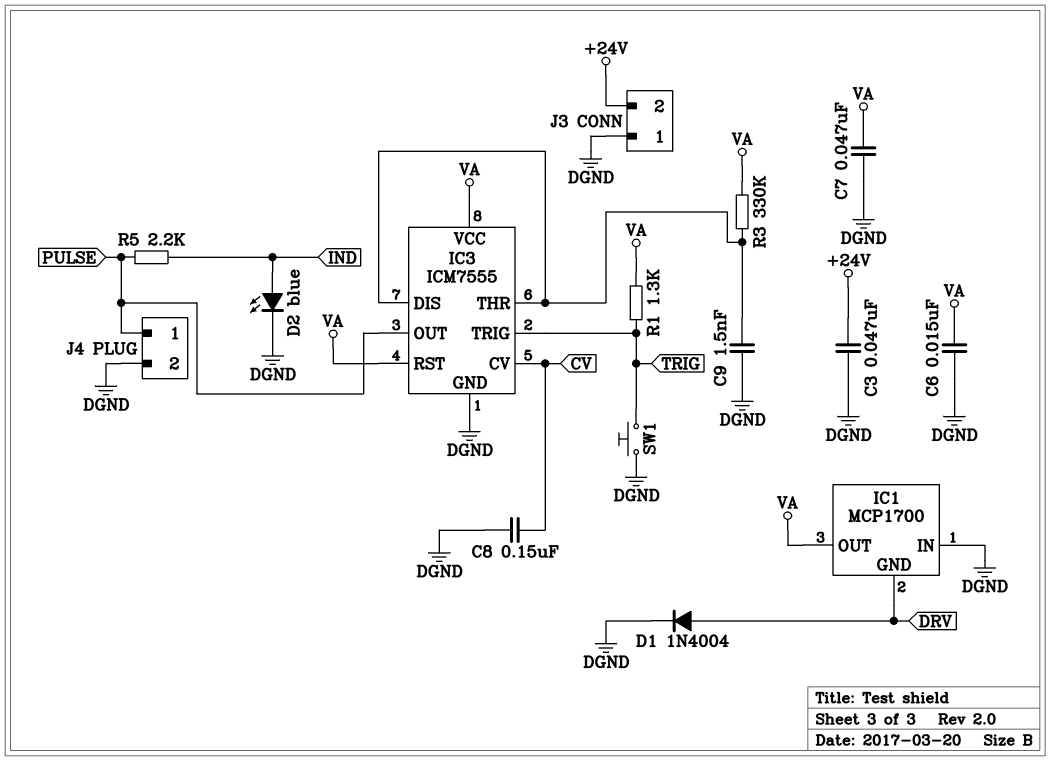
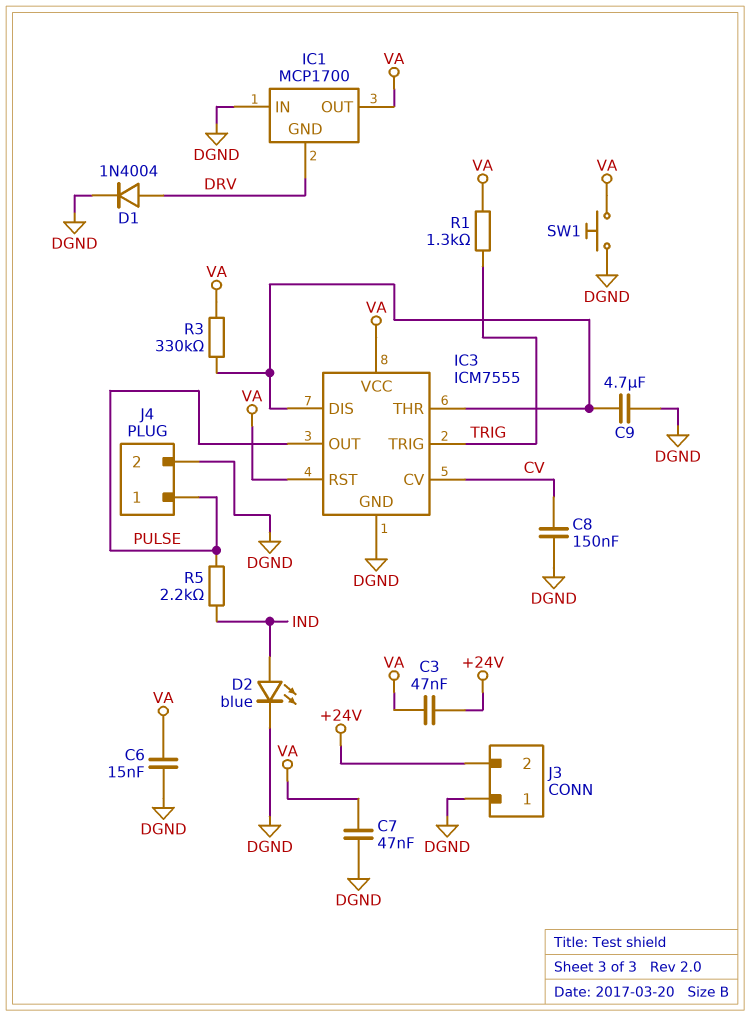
C3: 47nF (+24V, DGND) -> 47nF (+24V, VA)
C9: 1.5nF (DGND, IC3/DIS) -> 4.7uF (DGND, IC3/DIS)
SW1: button (DGND, TRIG) -> button (DGND, VA)

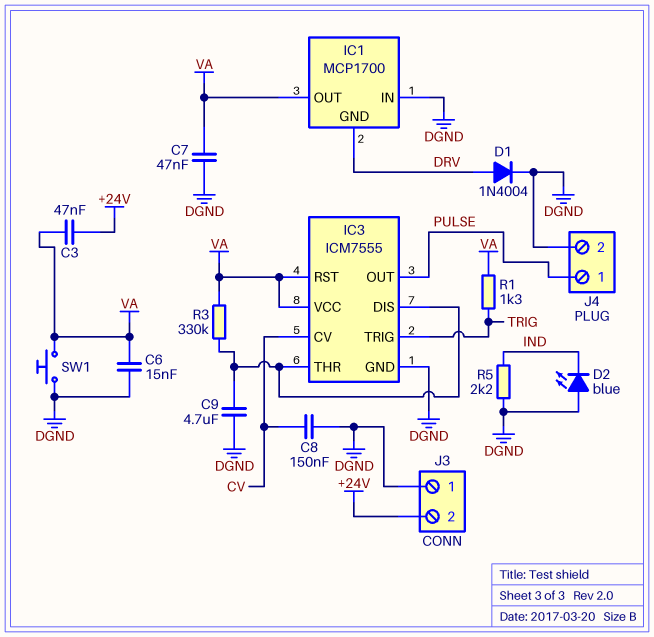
D2: LED blue (A IND, K DGND) -> LED blue (A DGND, K IND)
R5: 2.2k (IND, PULSE) -> 2.2k (DGND, IND)

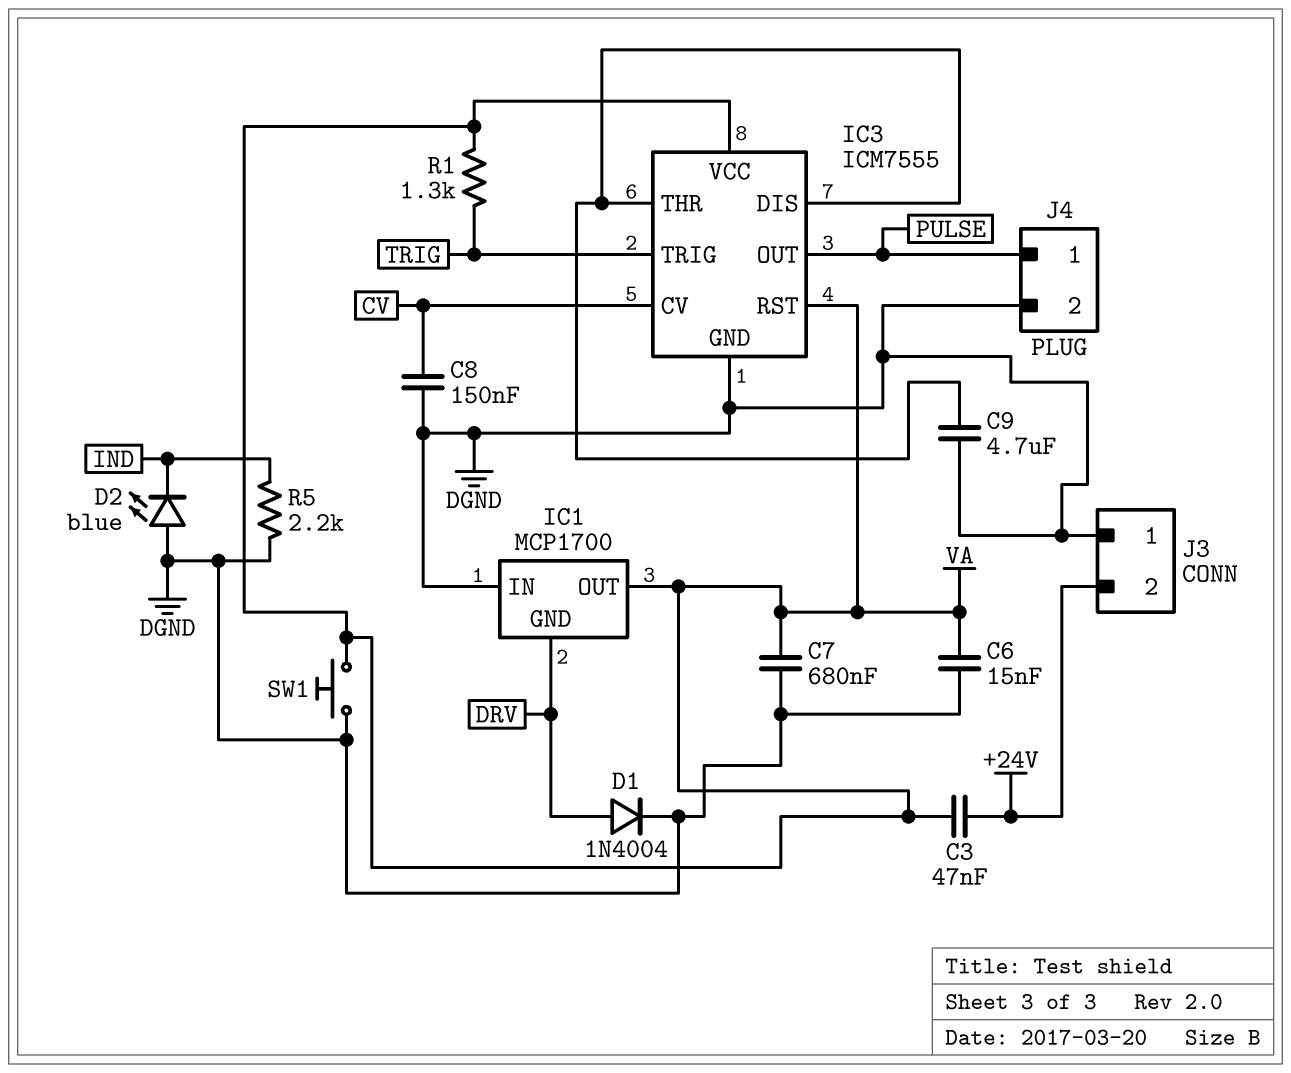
C7: 47nF (DGND, VA) -> 680nF (DGND, VA)
R3: 330k (IC3/DIS, VA) -> none

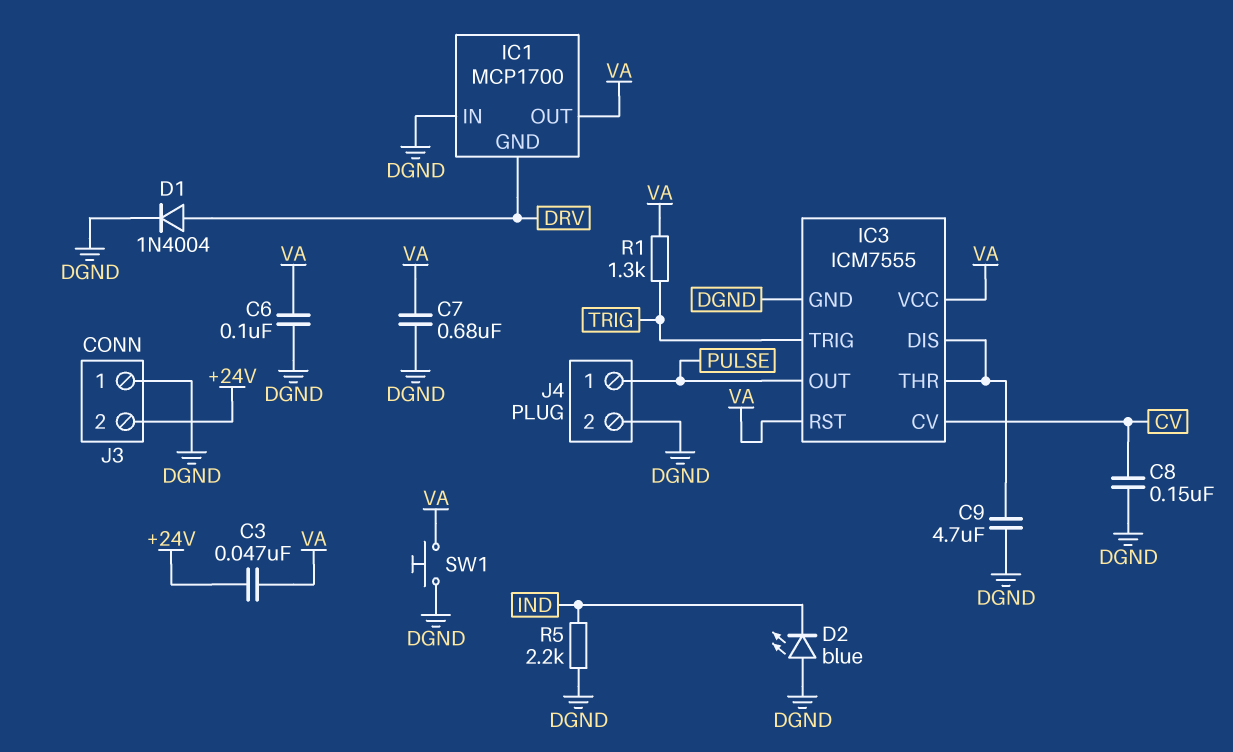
C6: 15nF (DGND, VA) -> 100nF (DGND, VA)

